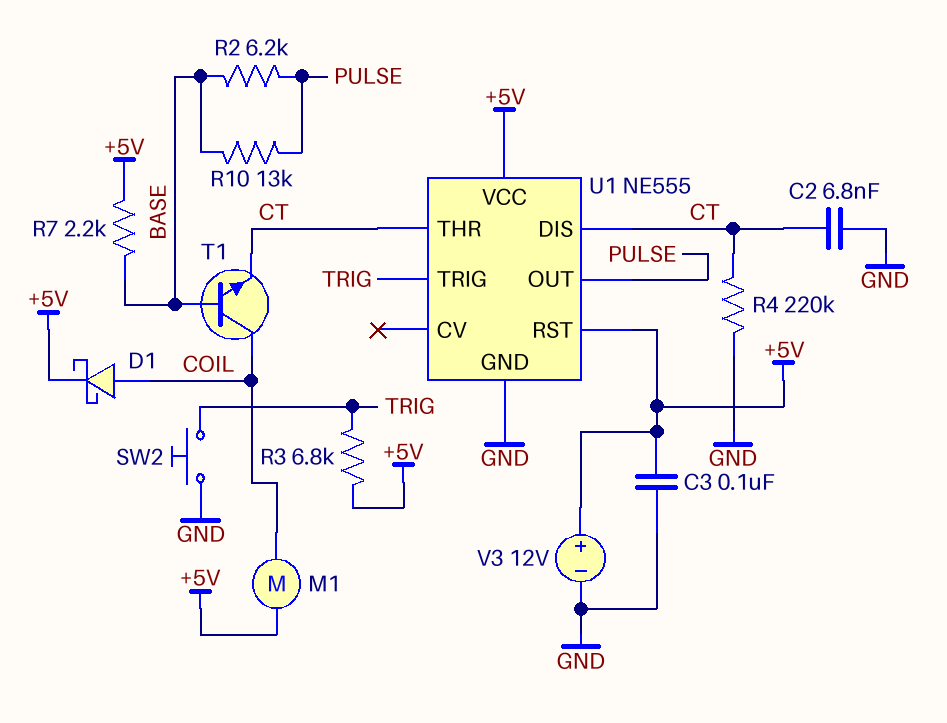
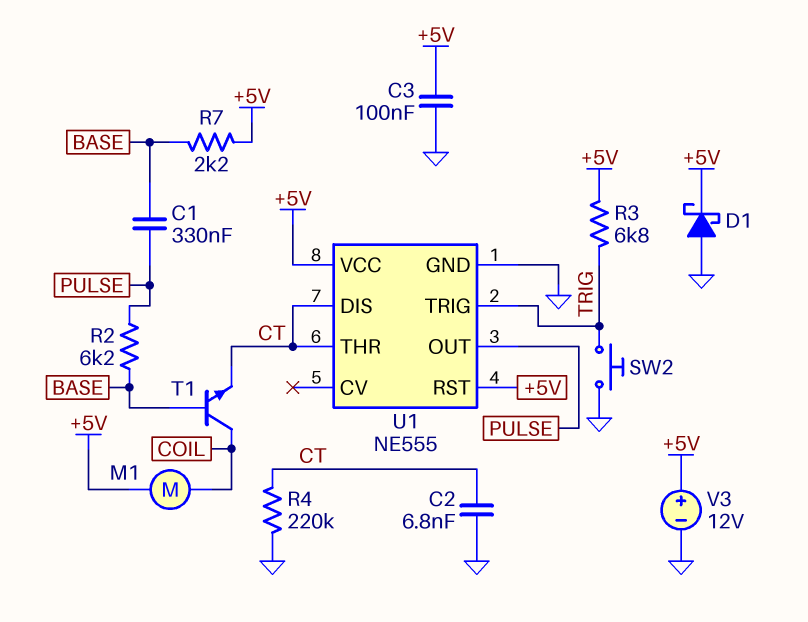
C1: none -> 330nF (BASE, PULSE)
D1: schottky (A COIL, K +5V) -> schottky (A GND, K +5V)
R10: 13k (BASE, PULSE) -> none

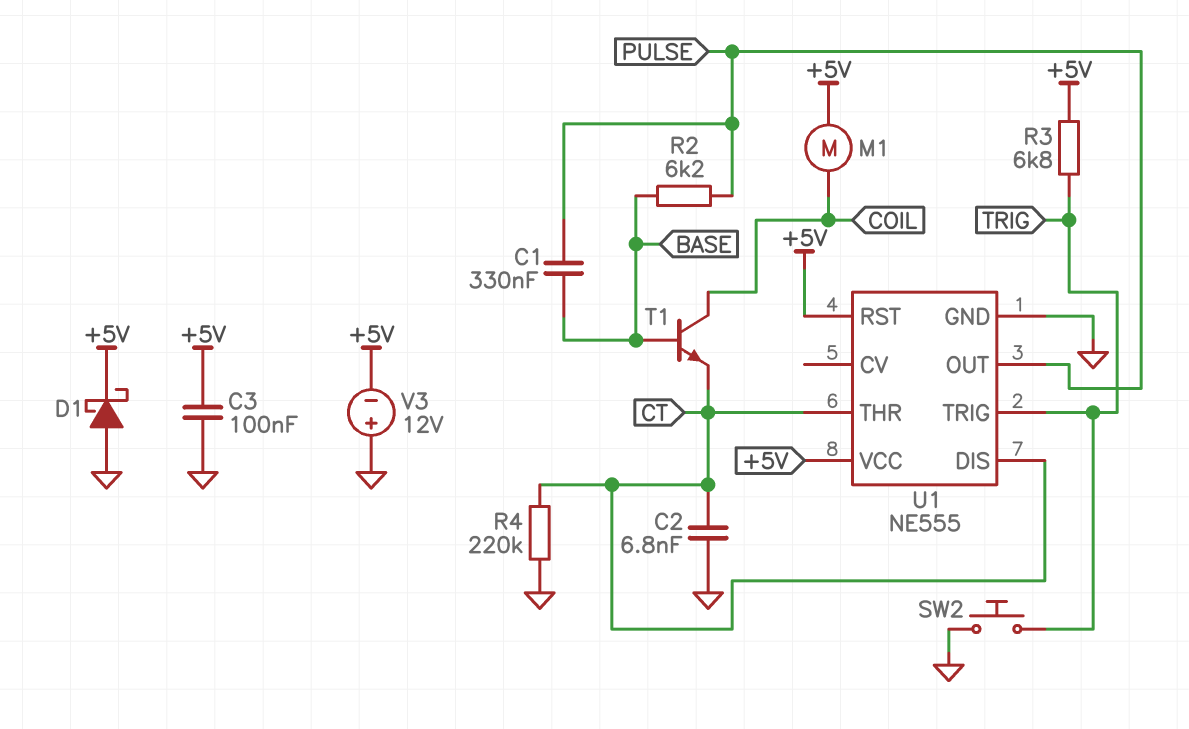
R7: 2.2k (+5V, BASE) -> none
V3: 12V (plus +5V, minus GND) -> 12V (plus GND, minus +5V)

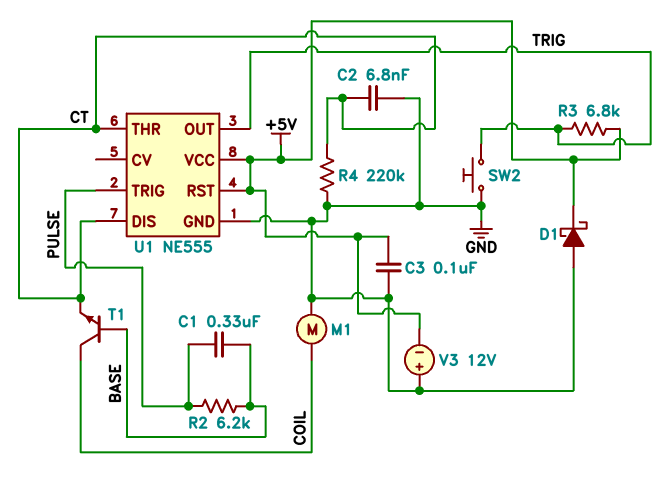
M1: motor (+5V, COIL) -> motor (COIL, GND)
U1 pin OUT: PULSE -> TRIG
U1 pin TRIG: TRIG -> PULSE

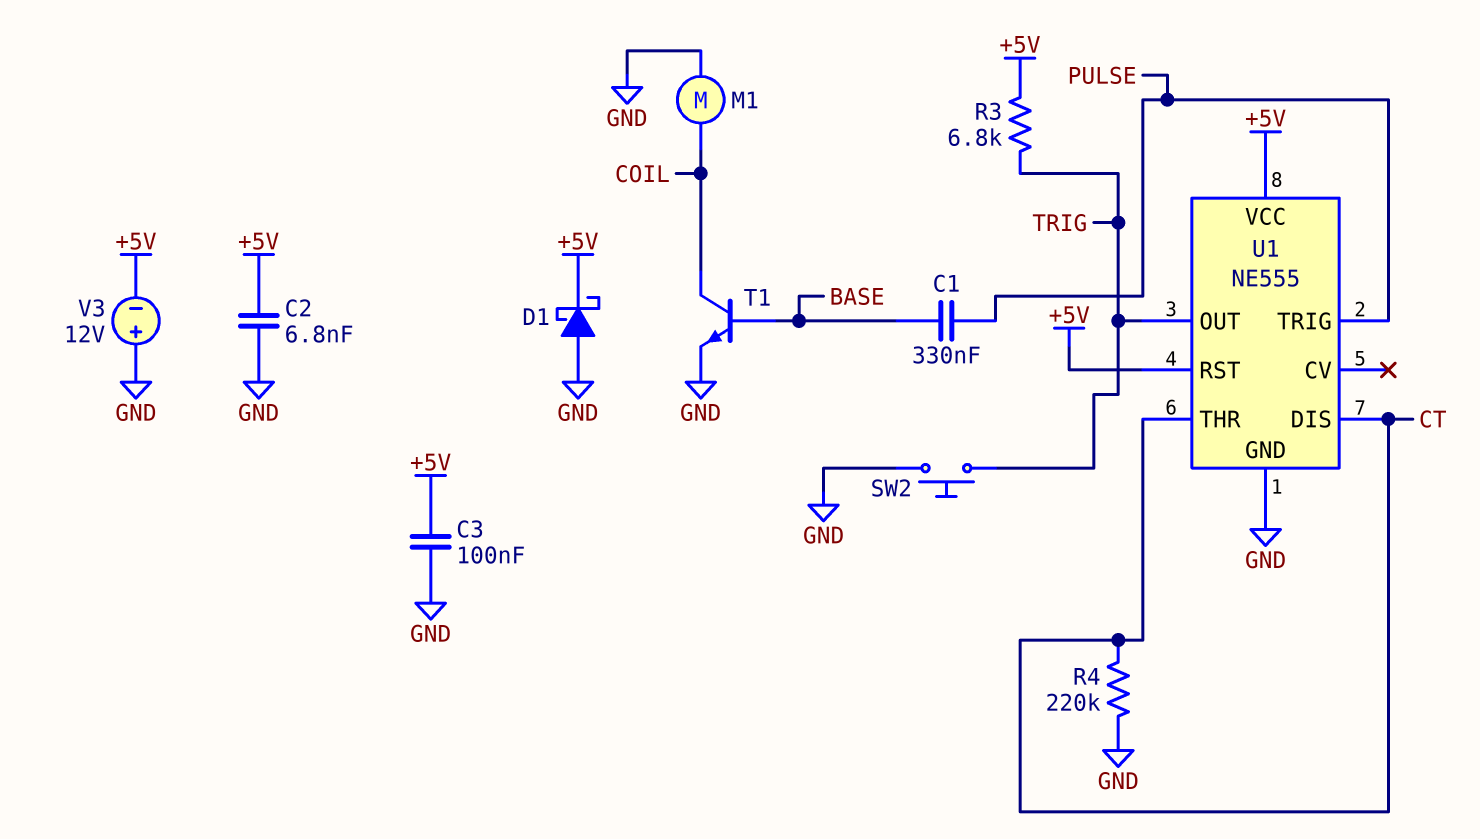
C2: 6.8nF (CT, GND) -> 6.8nF (+5V, GND)
R2: 6.2k (BASE, PULSE) -> none
T1: NPN (B BASE, C COIL, E CT) -> NPN (B BASE, C COIL, E GND)

